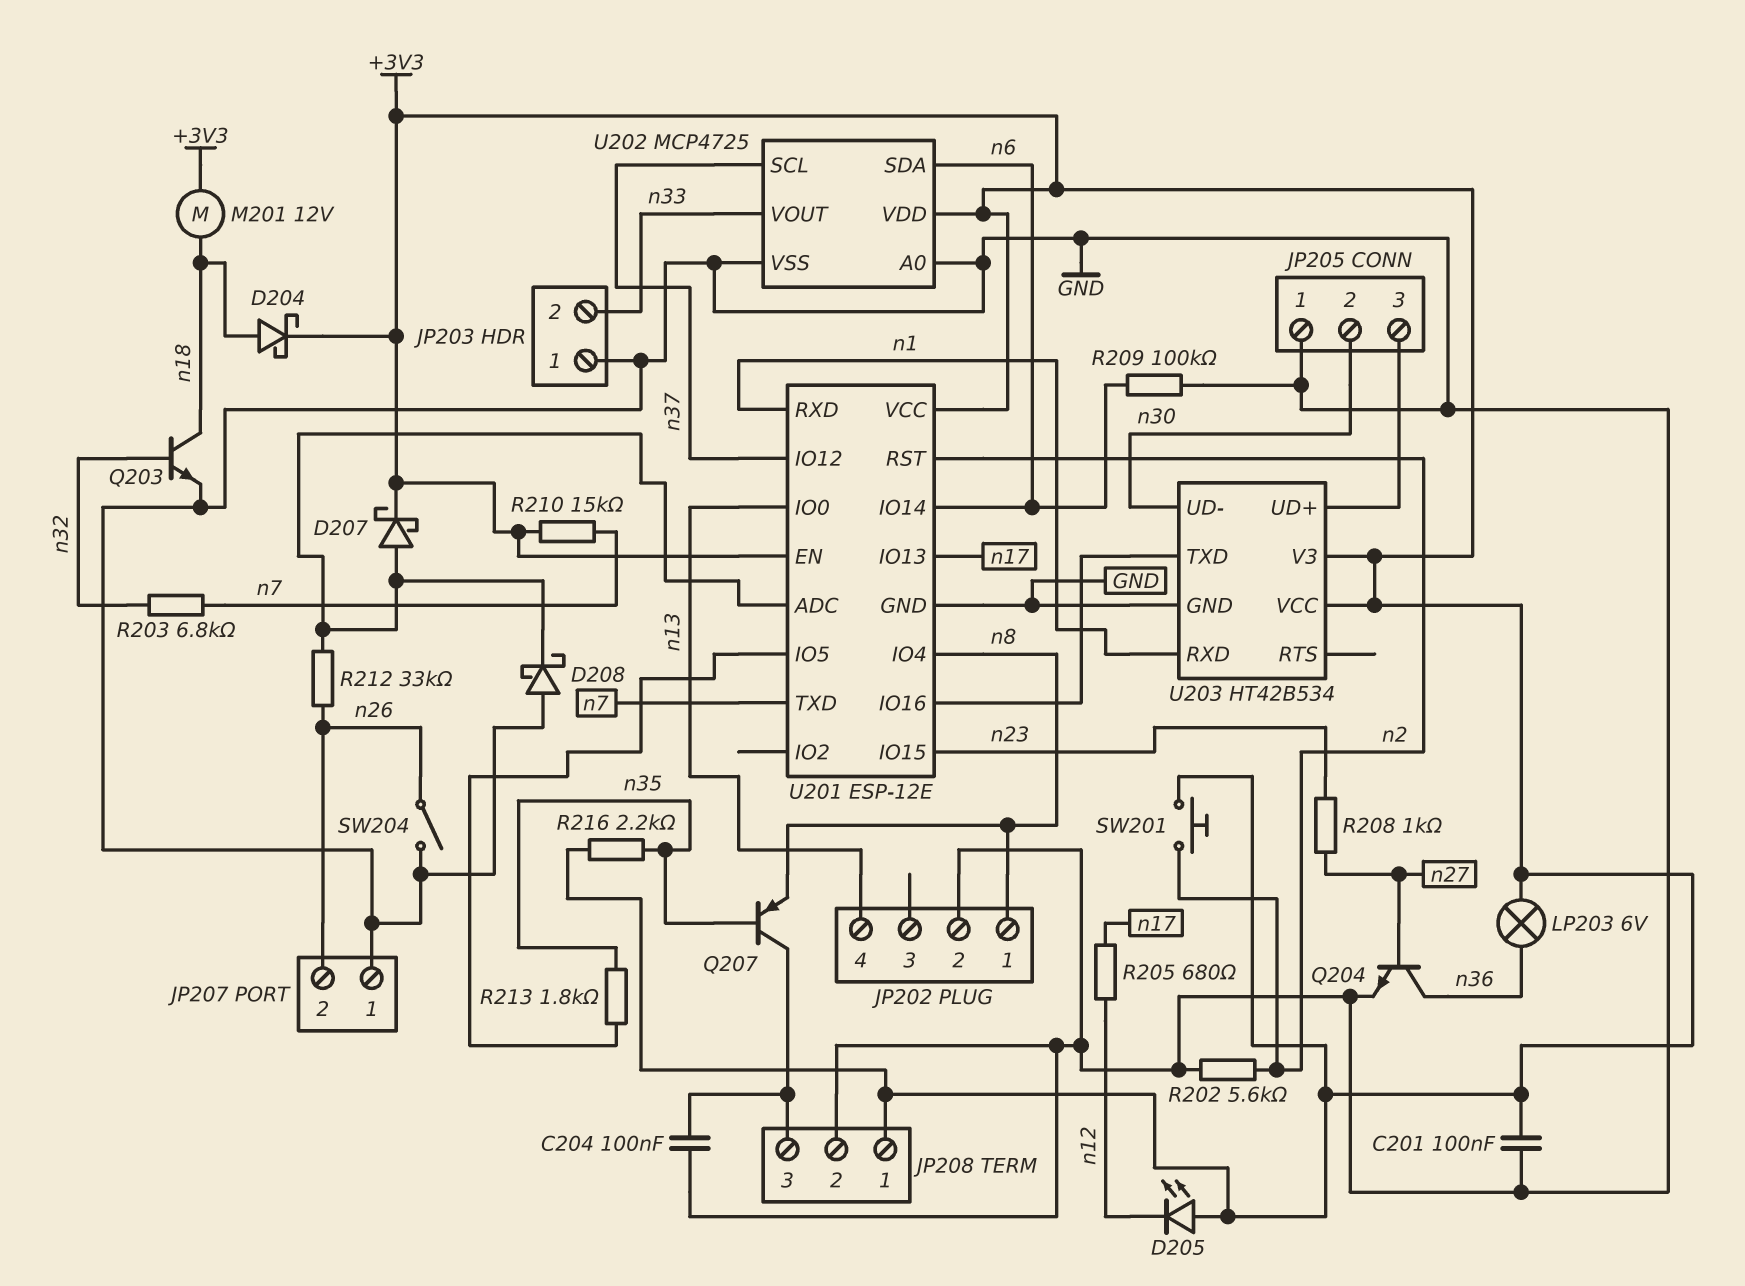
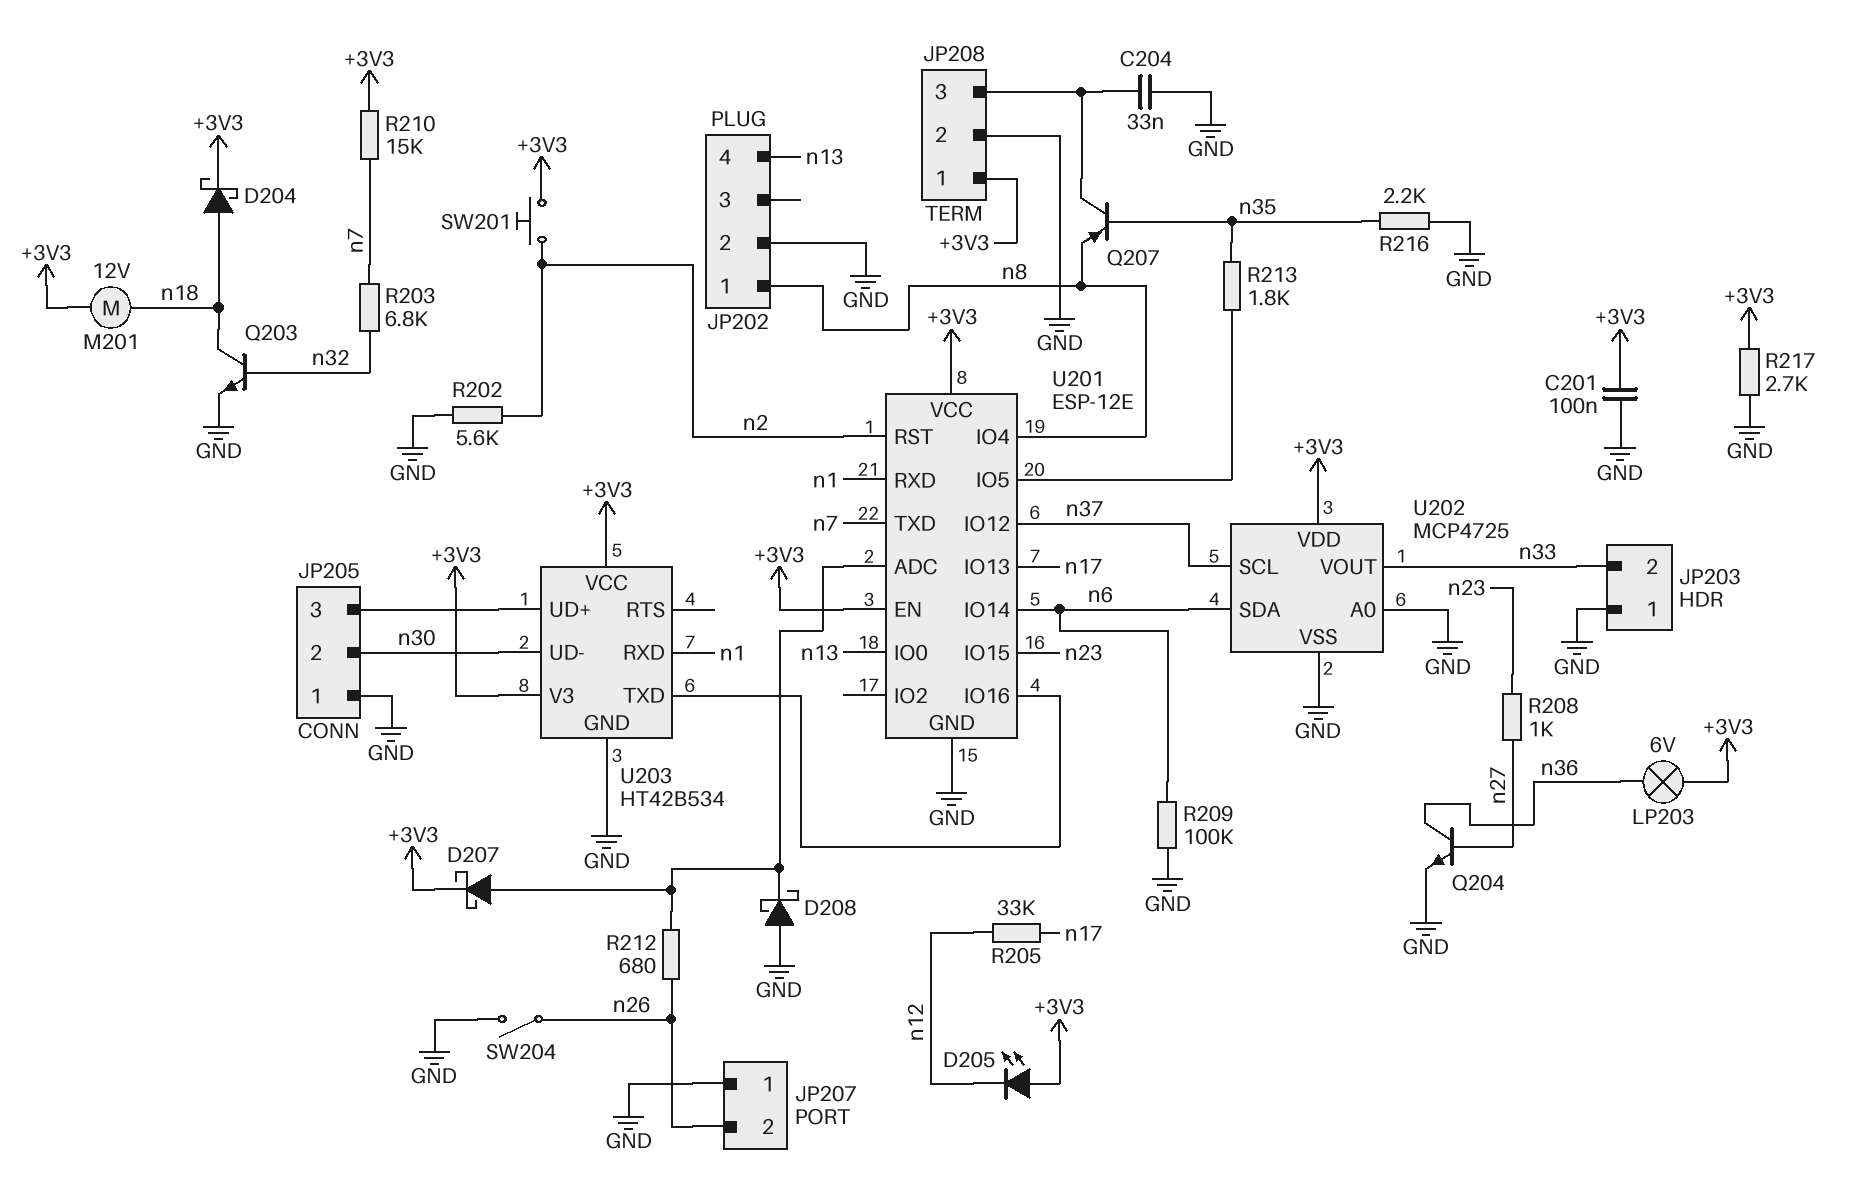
C204: 100nF (GND, JP208/3) -> 33nF (GND, JP208/3)
R205: 680 (n12, n17) -> 33k (n12, n17)
R212: 33k (U201/ADC, n26) -> 680 (U201/ADC, n26)
R216: 2.2k (+3V3, n35) -> 2.2k (GND, n35)
R217: none -> 2.7k (+3V3, GND)

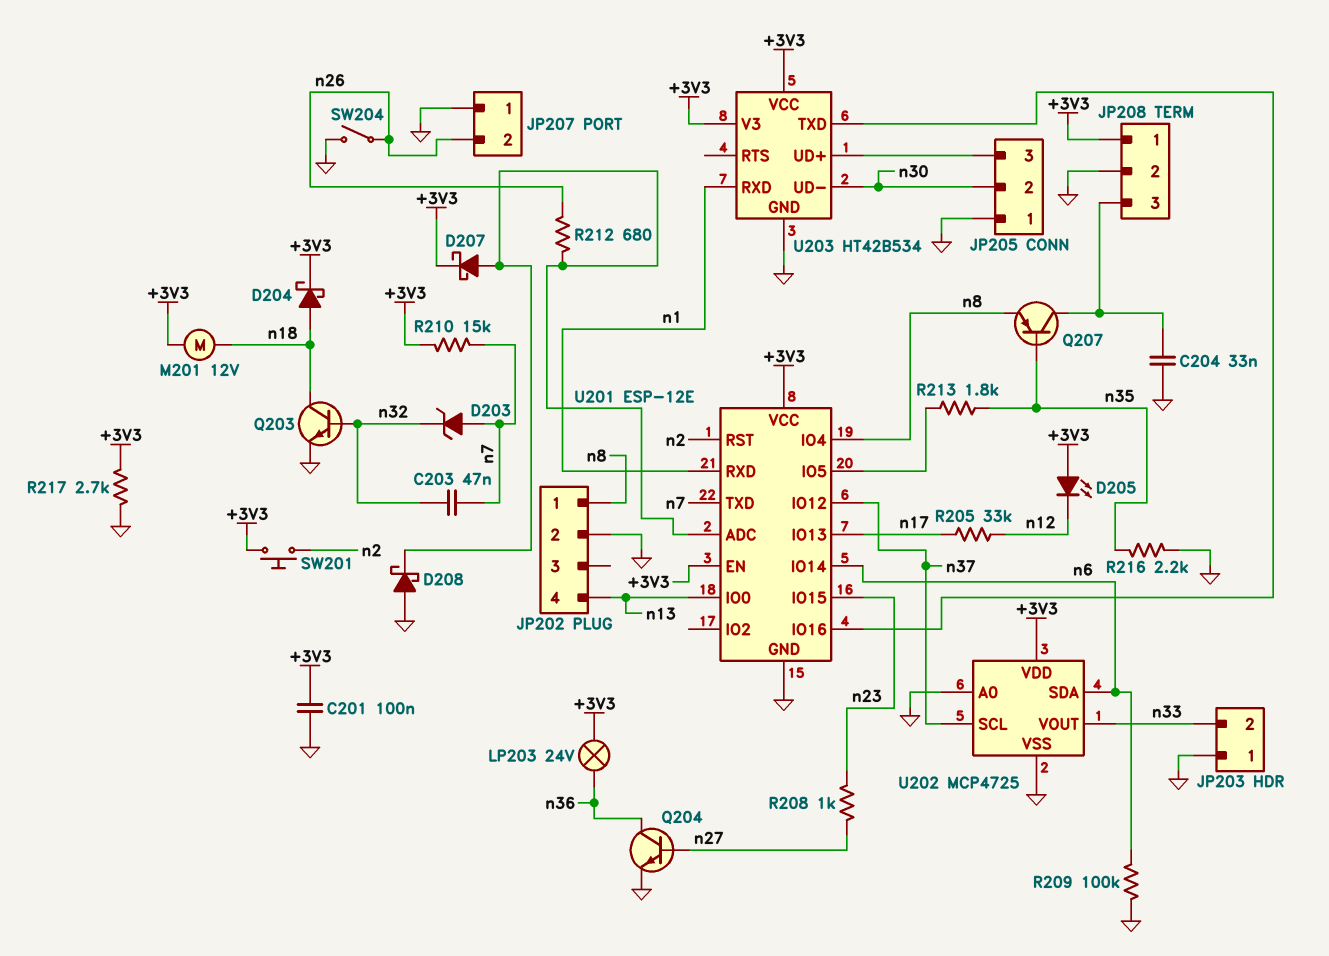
C203: none -> 47nF (n7, n32)
D203: none -> zener (A n7, K n32)
LP203: lamp 6V (+3V3, n36) -> lamp 24V (+3V3, n36)
R202: 5.6k (GND, n2) -> none
R203: 6.8k (n7, n32) -> none

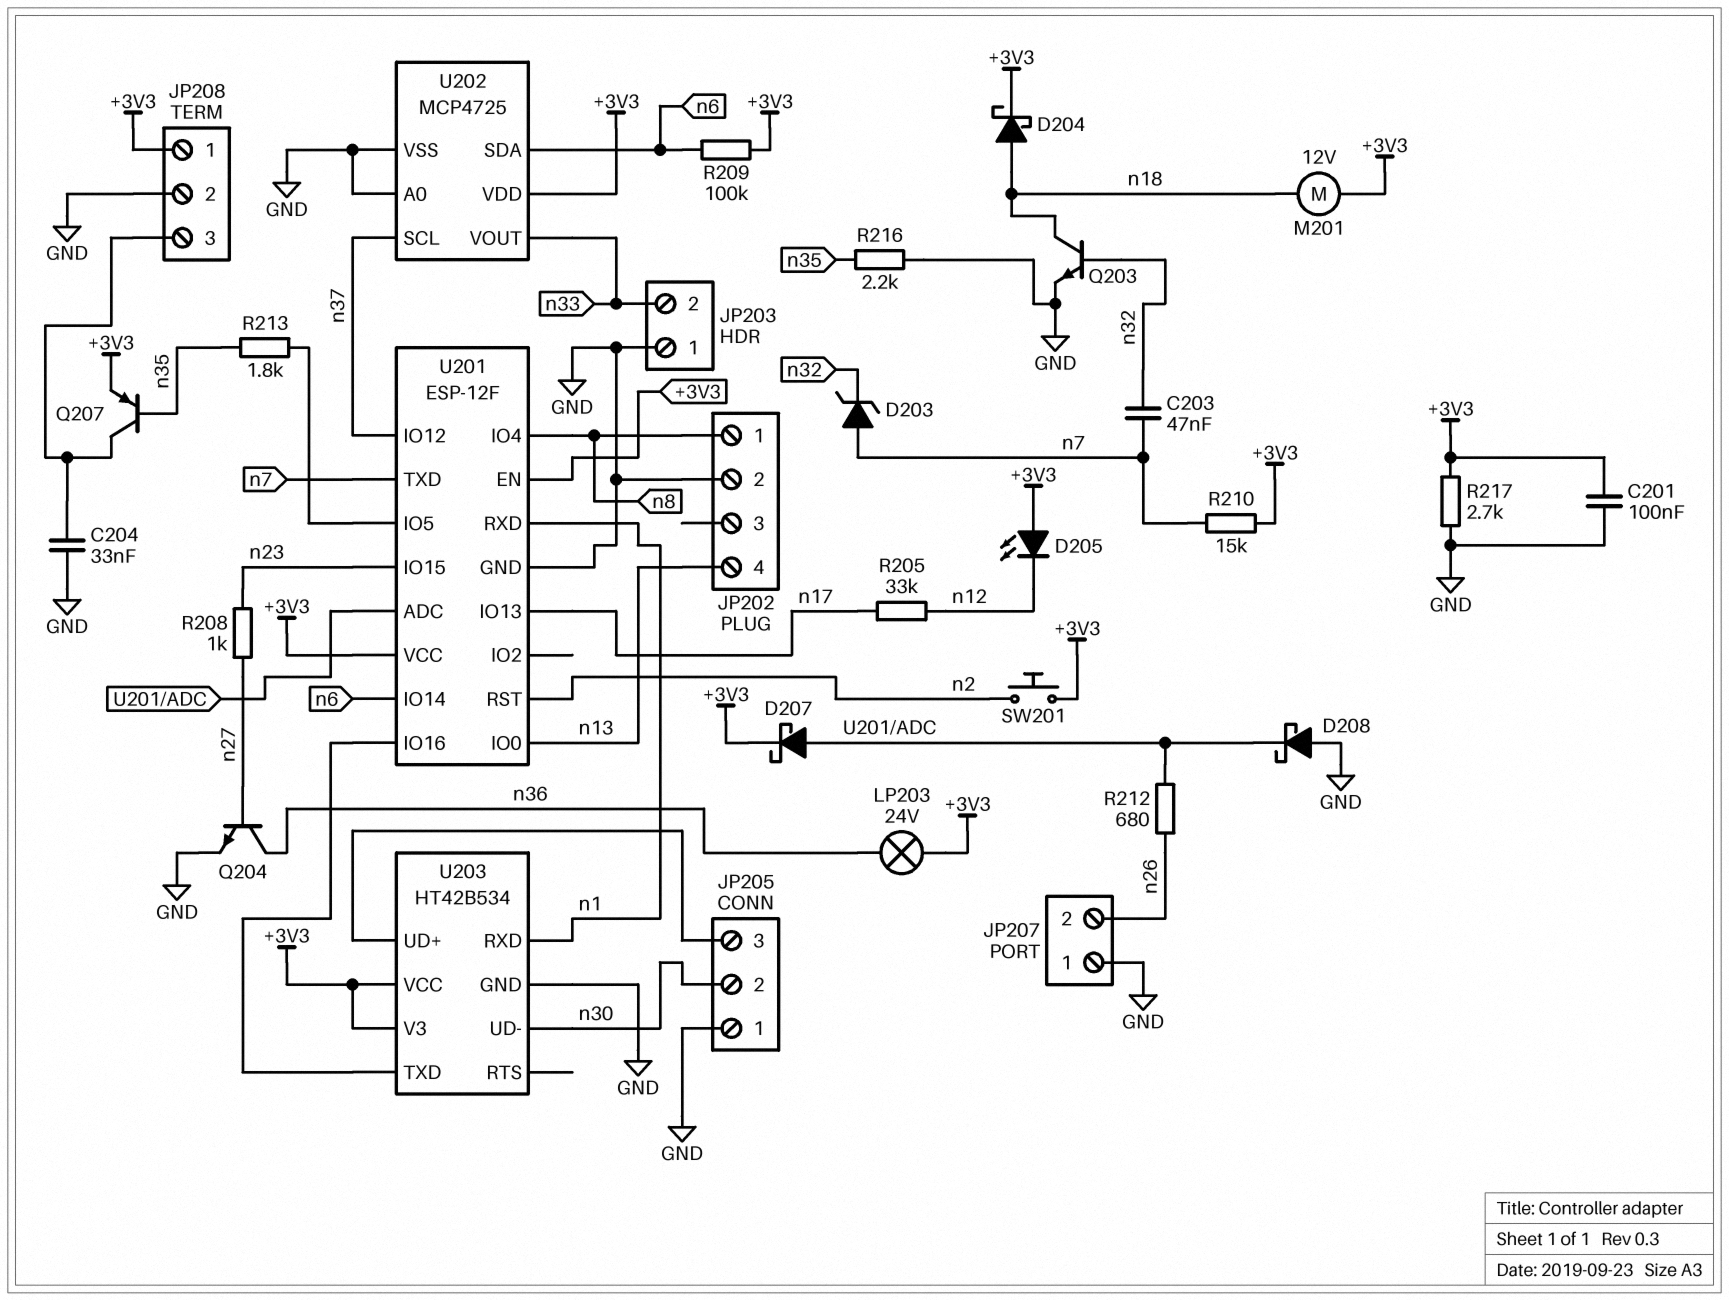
Q207: PNP (B n35, C JP208/3, E n8) -> PNP (B n35, C JP208/3, E +3V3)
R209: 100k (GND, n6) -> 100k (+3V3, n6)
SW204: switch (GND, n26) -> none
U201: ESP-12E -> ESP-12F

